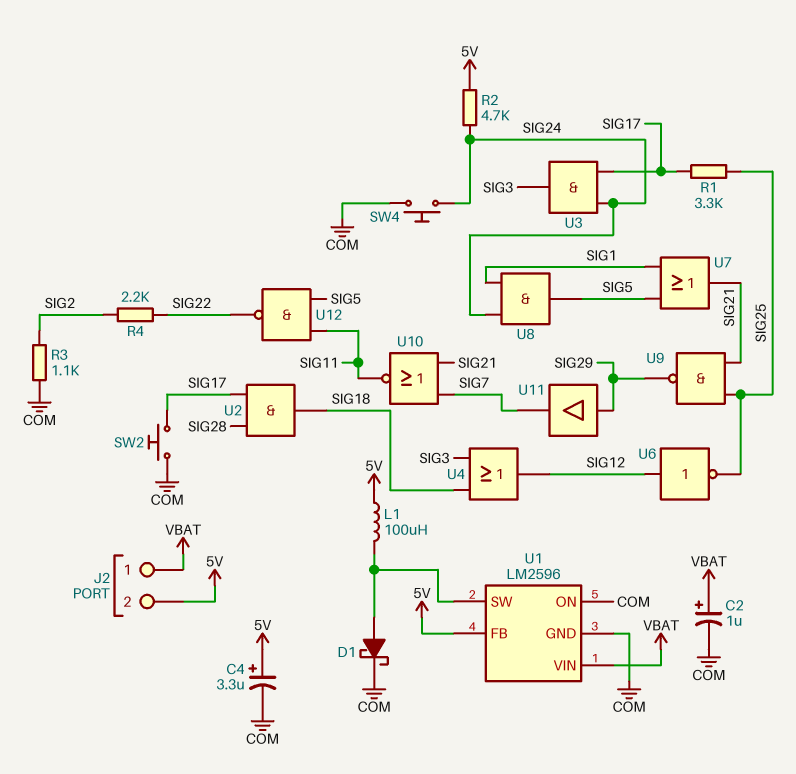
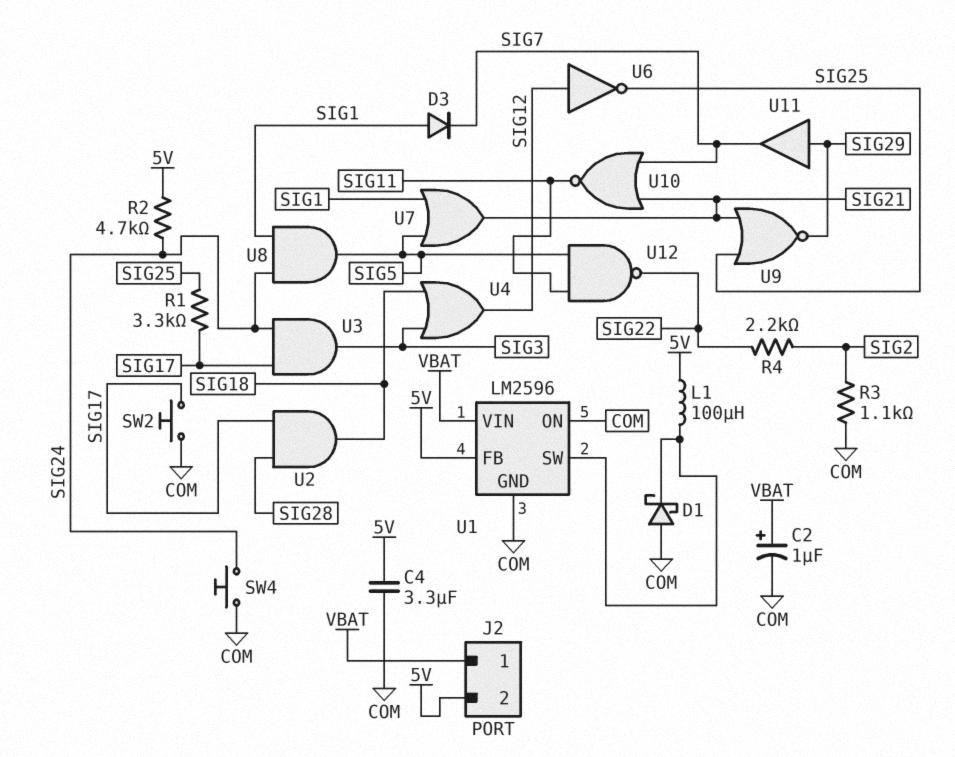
C4: 3.3uF (plus 5V, minus COM) -> 3.3uF (5V, COM)
D1: schottky (A U1/SW, K COM) -> schottky (A COM, K U1/SW)
D3: none -> diode (A SIG1, K SIG7)
U9: NAND (in SIG21, in SIG25, out SIG29) -> NOR (in SIG21, in SIG25, out SIG29)

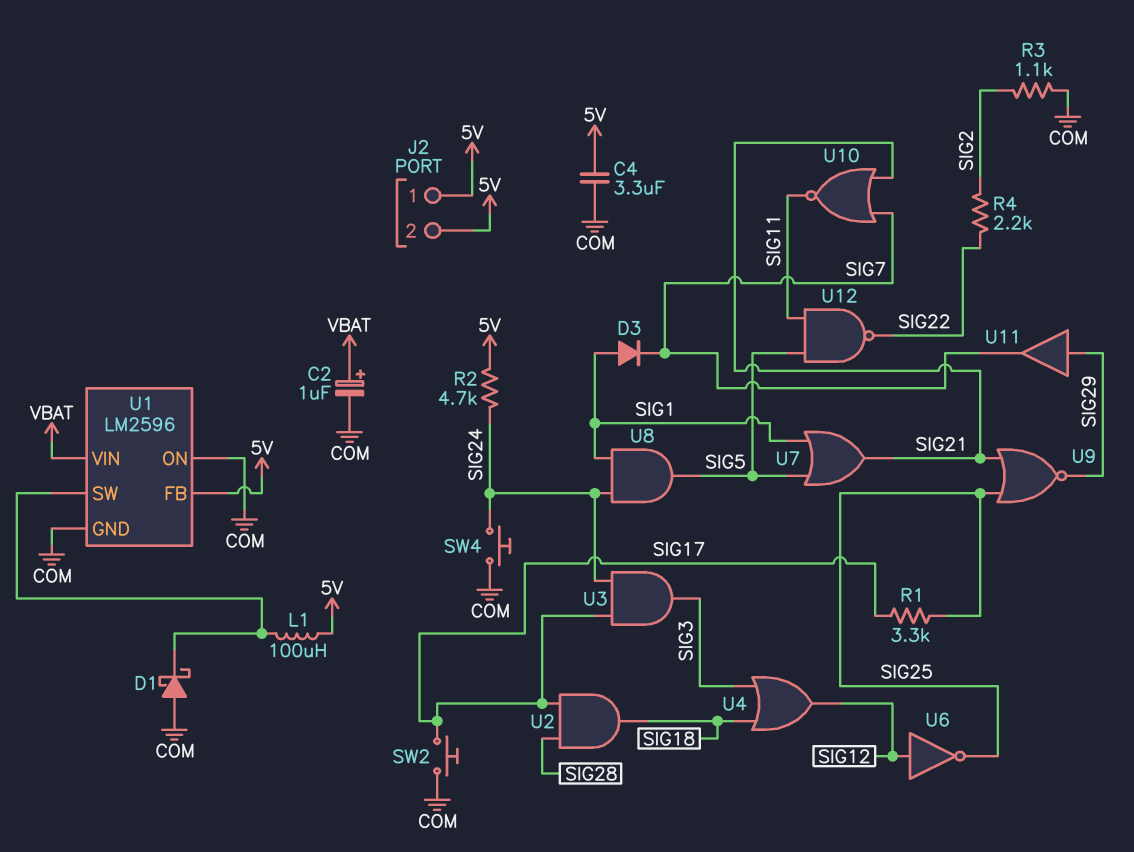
J2 pin 1: VBAT -> 5V

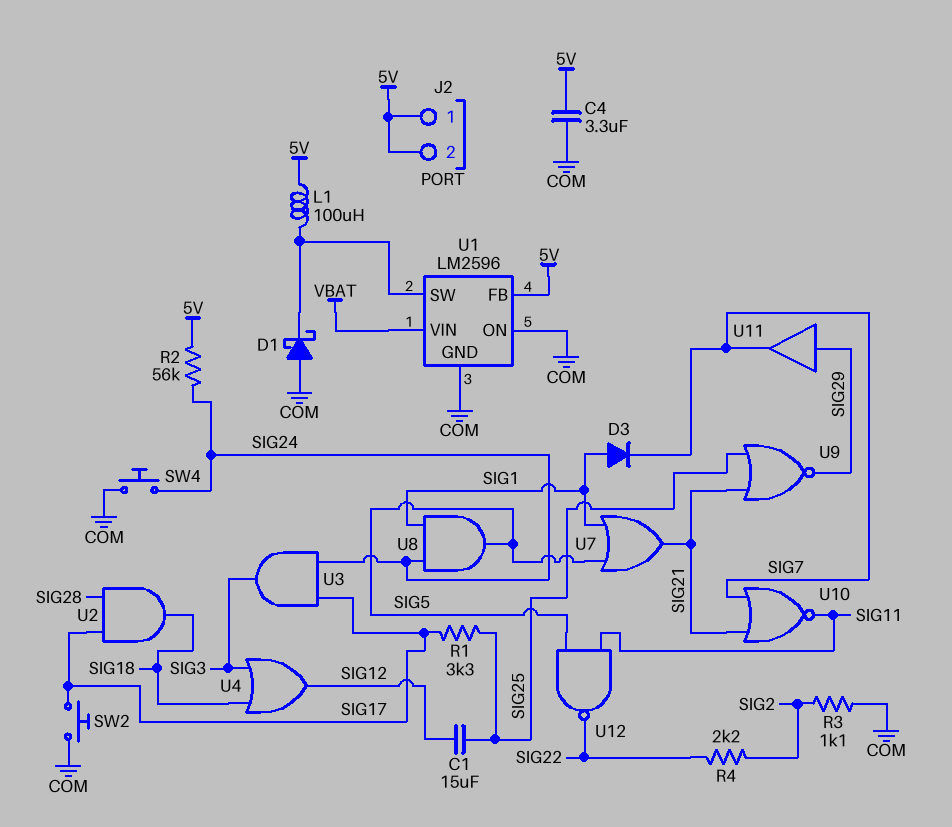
C1: none -> 15uF (SIG12, SIG25)
C2: 1uF (plus VBAT, minus COM) -> none
R2: 4.7k (5V, SIG24) -> 56k (5V, SIG24)
U6: NOT (in SIG12, out SIG25) -> none

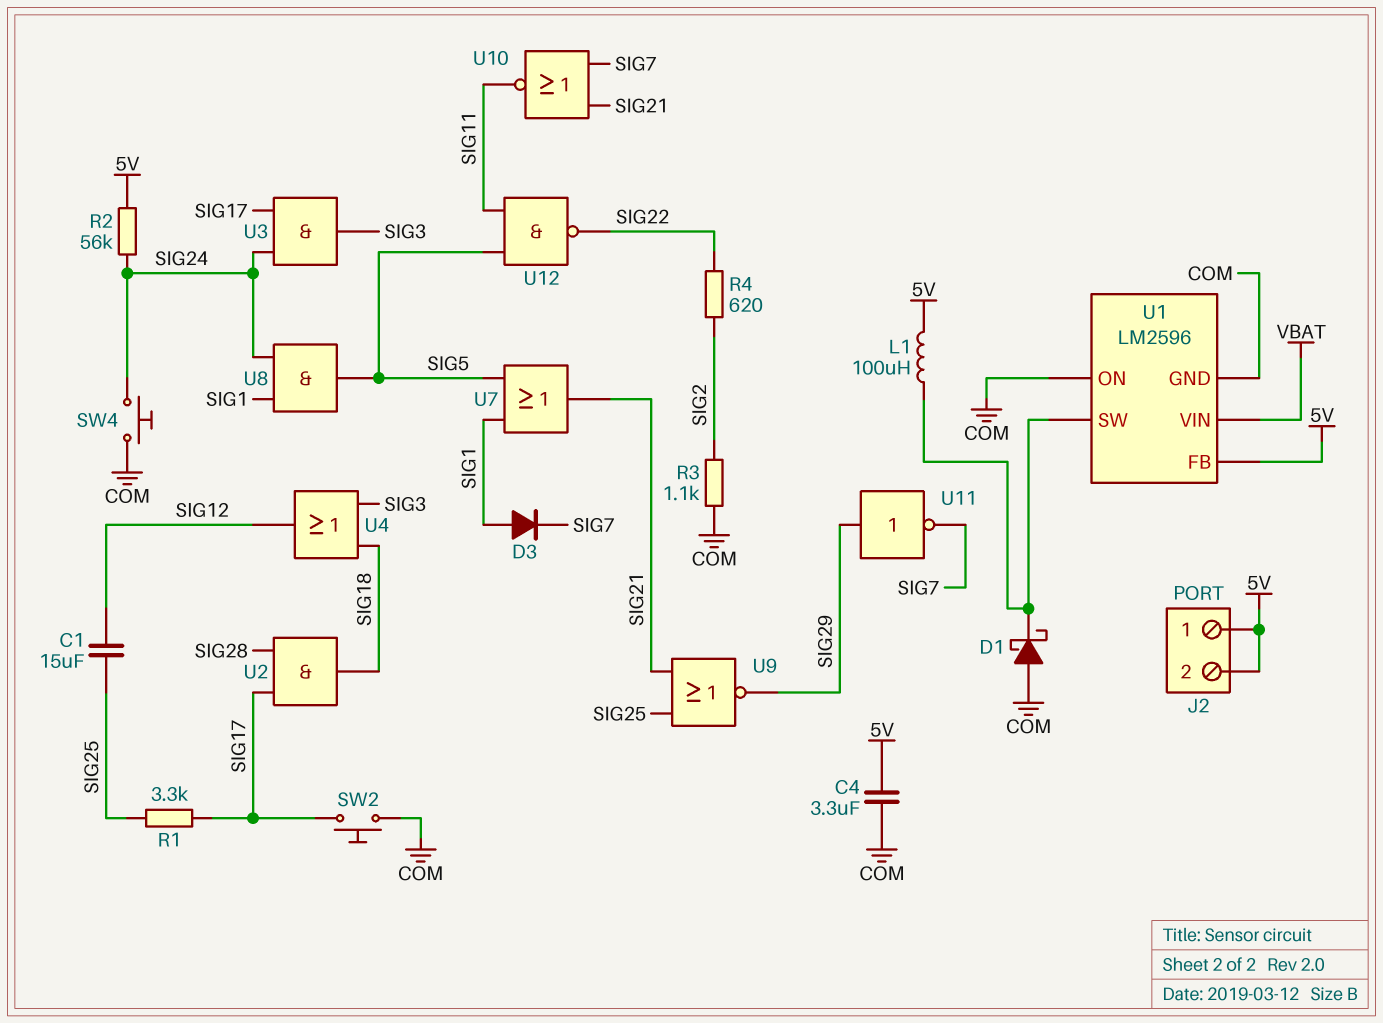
R4: 2.2k (SIG2, SIG22) -> 620 (SIG2, SIG22)
U11: buffer (in SIG29, out SIG7) -> NOT (in SIG29, out SIG7)

